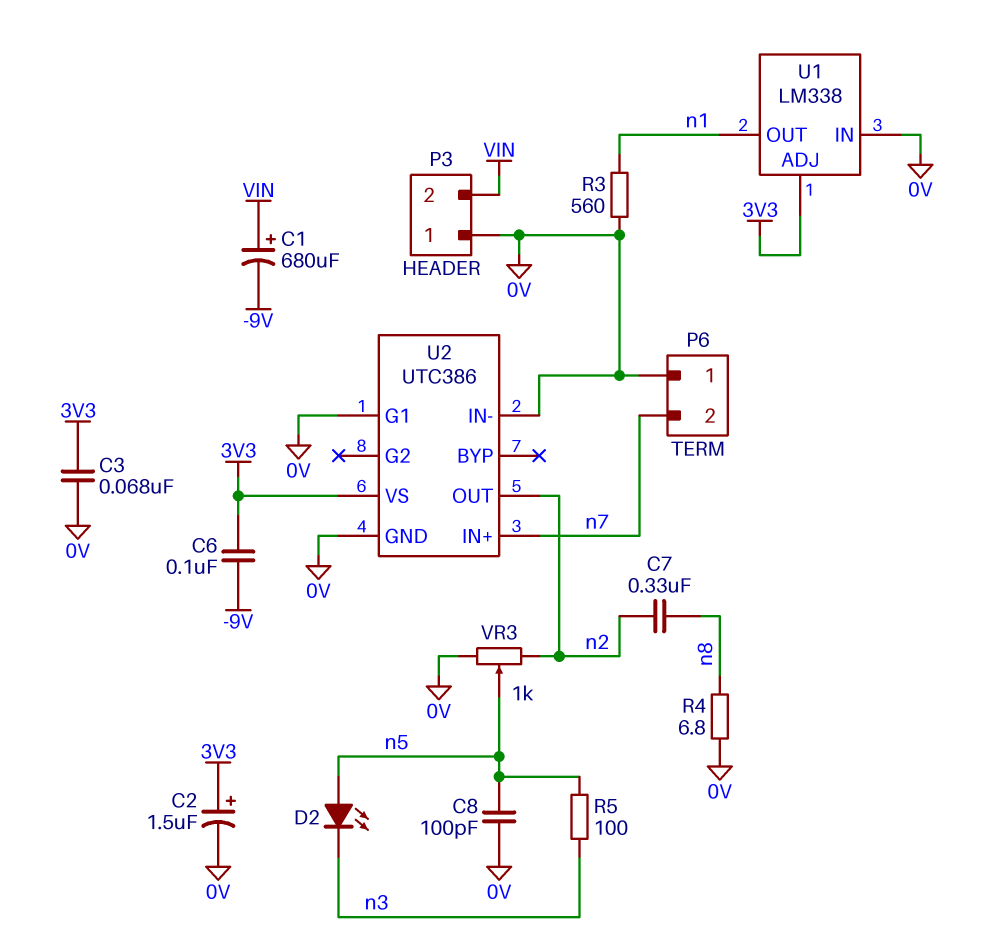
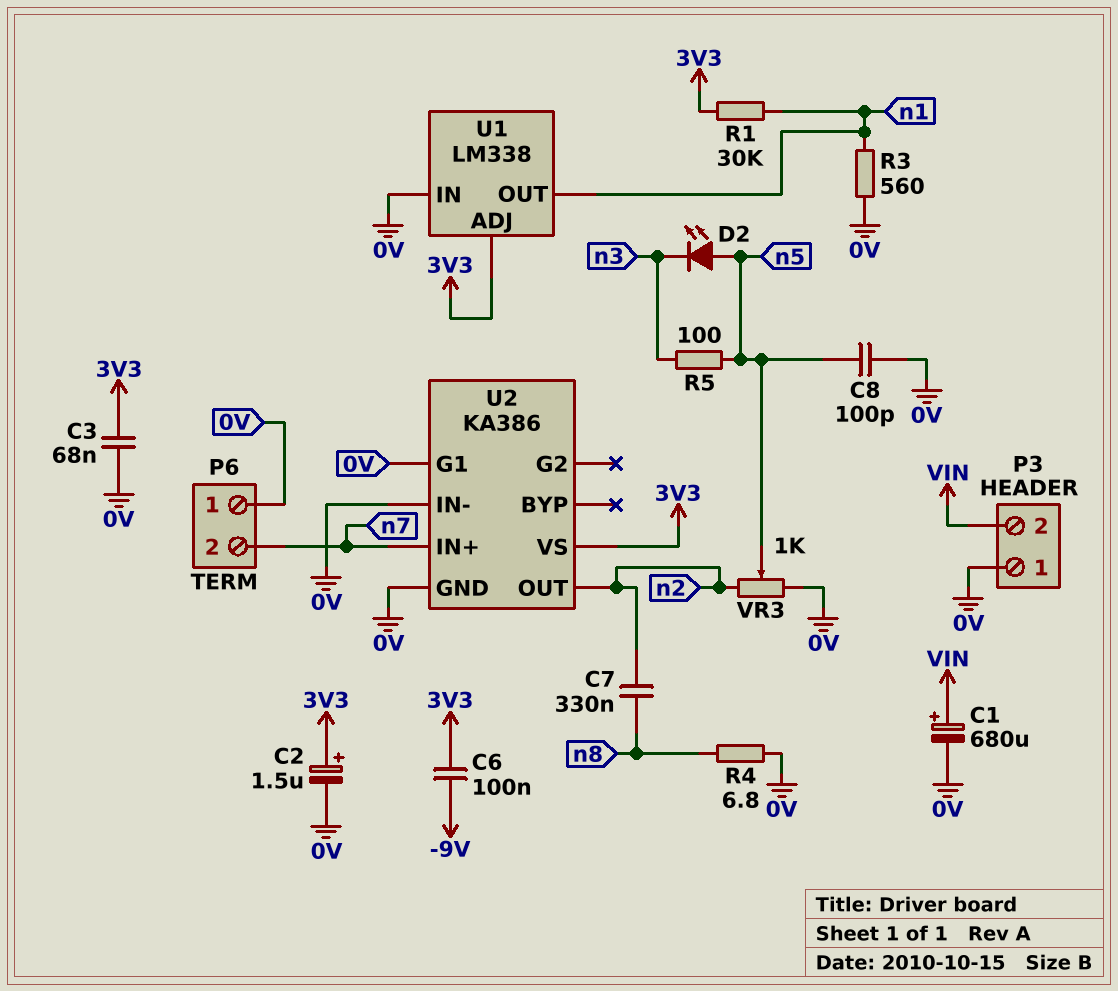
C1: 680uF (plus VIN, minus -9V) -> 680uF (plus VIN, minus 0V)
R1: none -> 30k (3V3, n1)
U2: UTC386 -> KA386

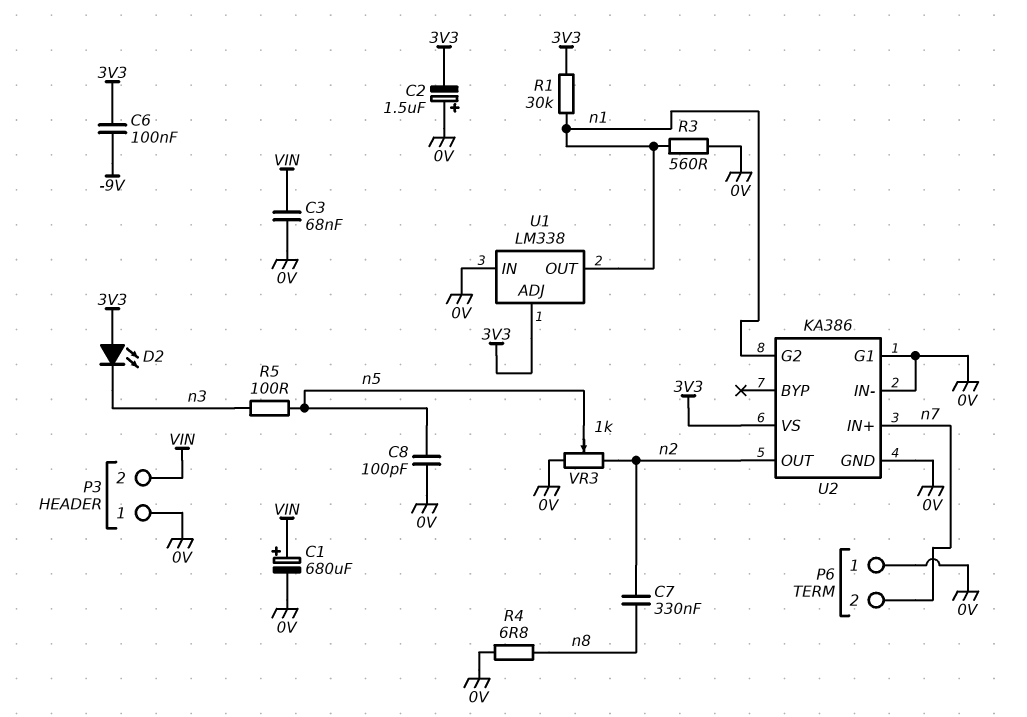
C2: 1.5uF (plus 3V3, minus 0V) -> 1.5uF (plus 0V, minus 3V3)
C3: 68nF (0V, 3V3) -> 68nF (0V, VIN)
D2: LED (A n5, K n3) -> LED (A 3V3, K n3)
U2 pin G2: none -> n1

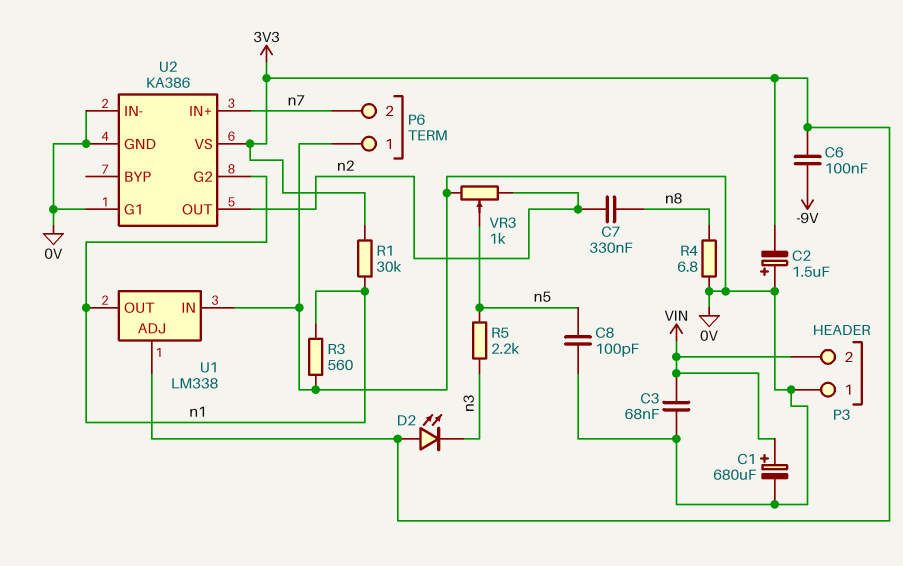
R5: 100 (n3, n5) -> 2.2k (n3, n5)

